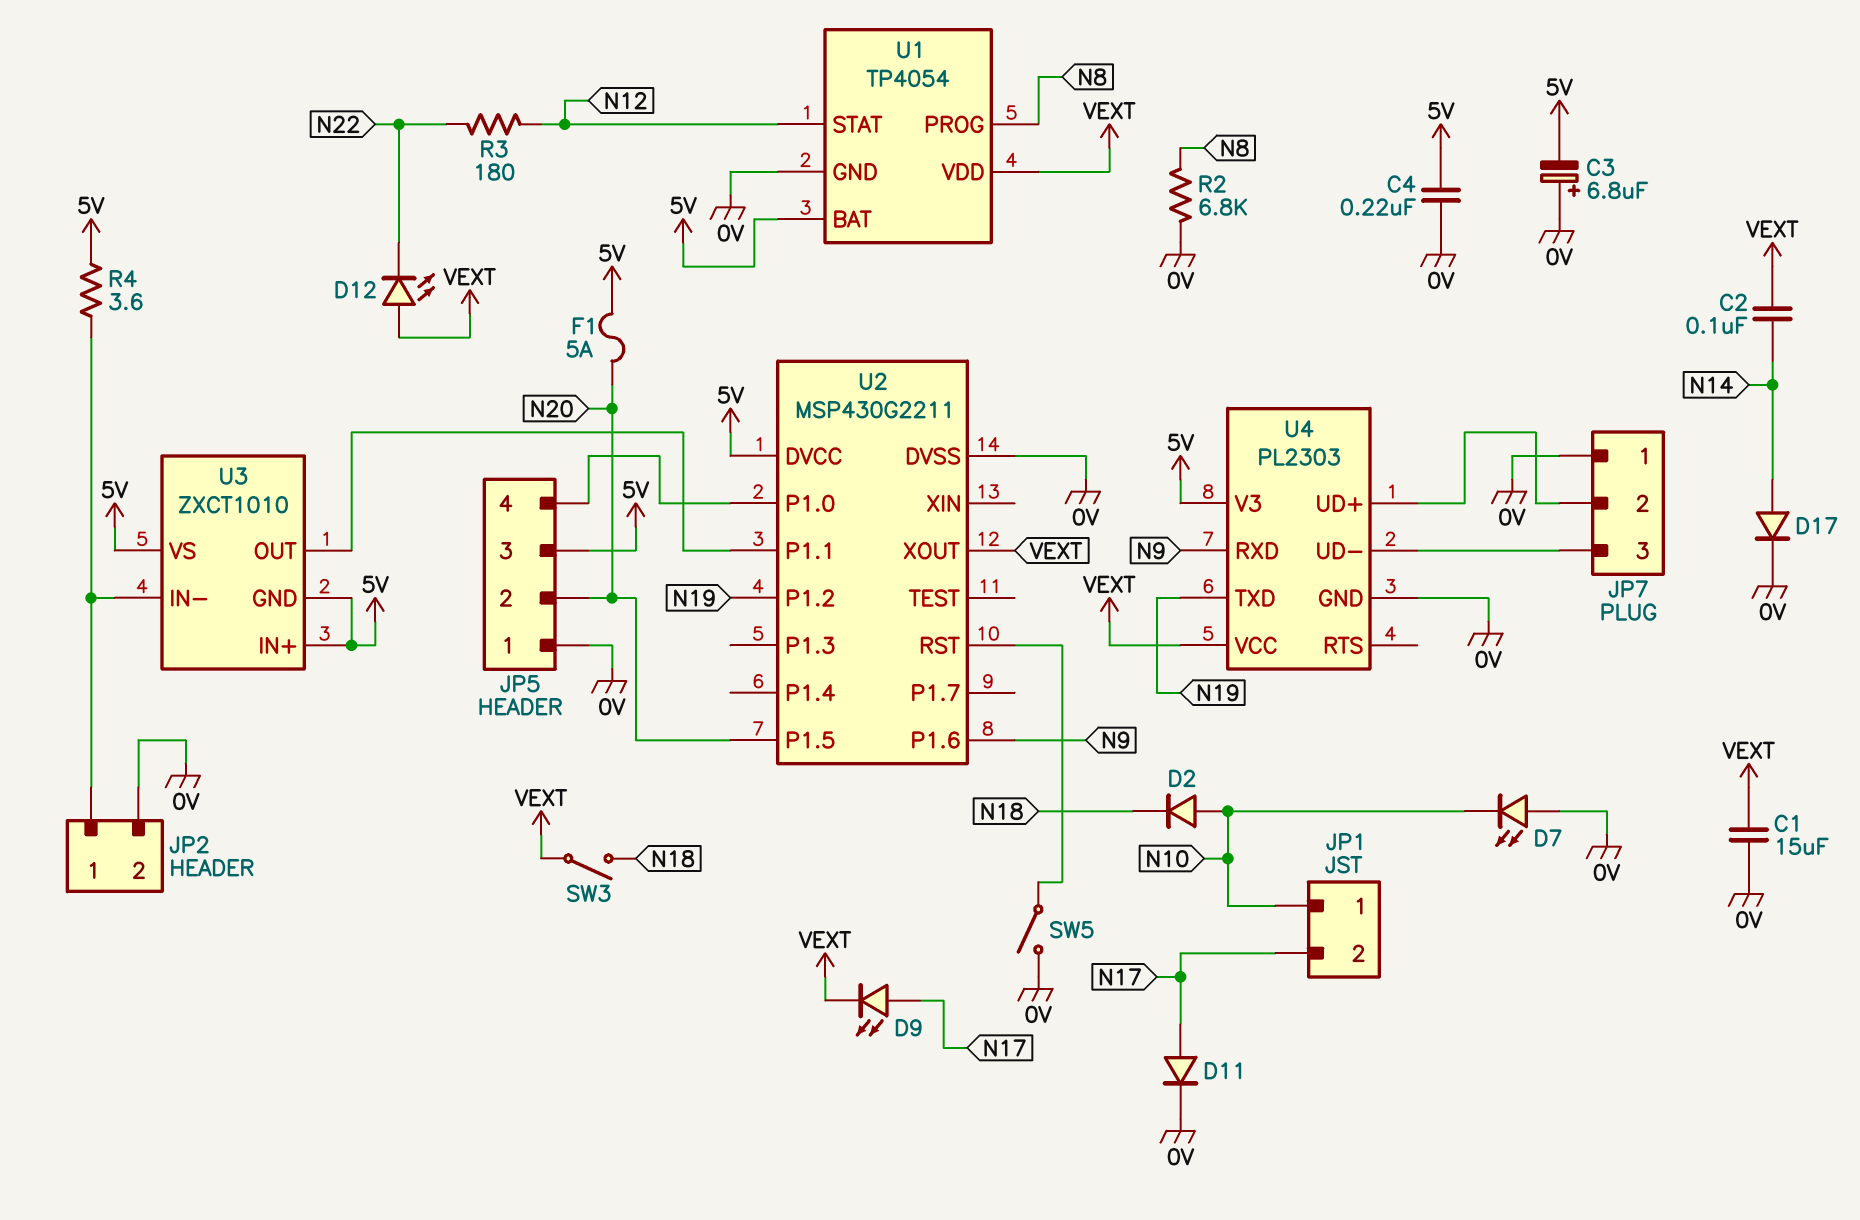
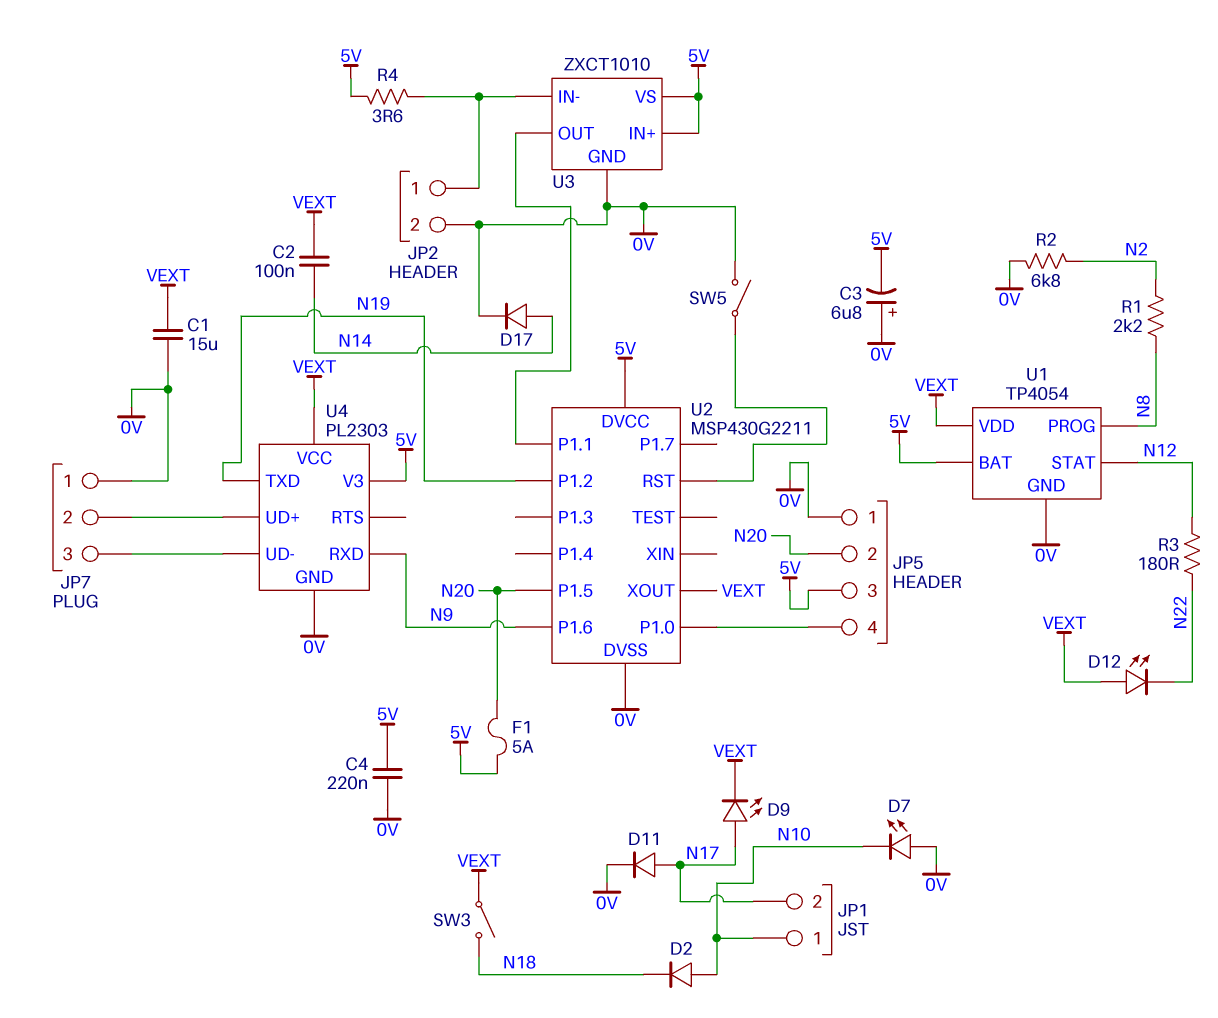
R1: none -> 2.2k (N2, N8)
R2: 6.8k (0V, N8) -> 6.8k (0V, N2)
U3 pin GND: 5V -> 0V

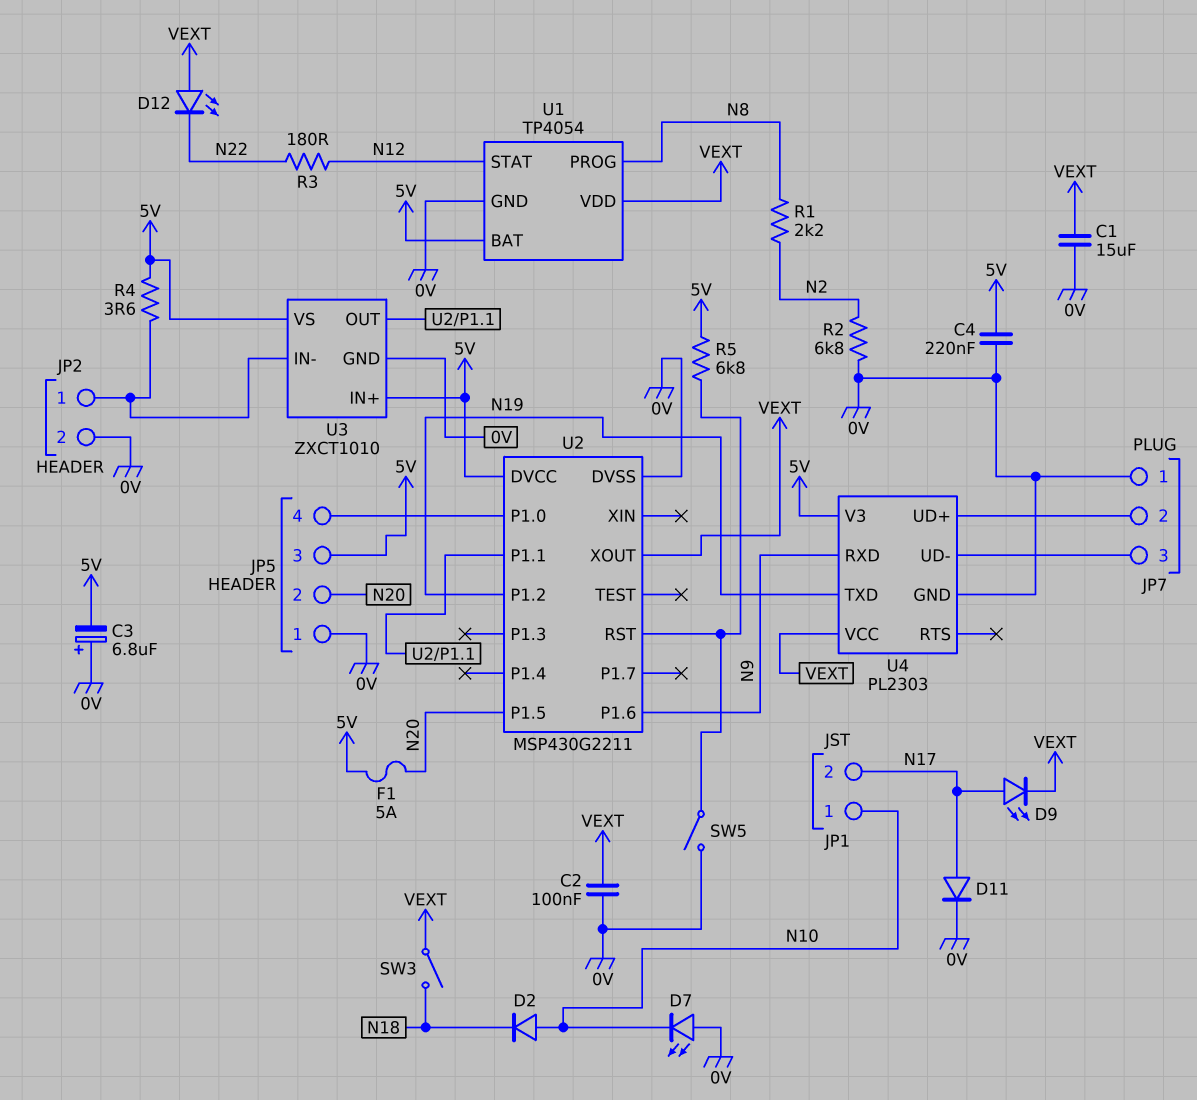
C2: 100nF (N14, VEXT) -> 100nF (0V, VEXT)
D17: diode (A N14, K 0V) -> none
R5: none -> 6.8k (5V, U2/RST)

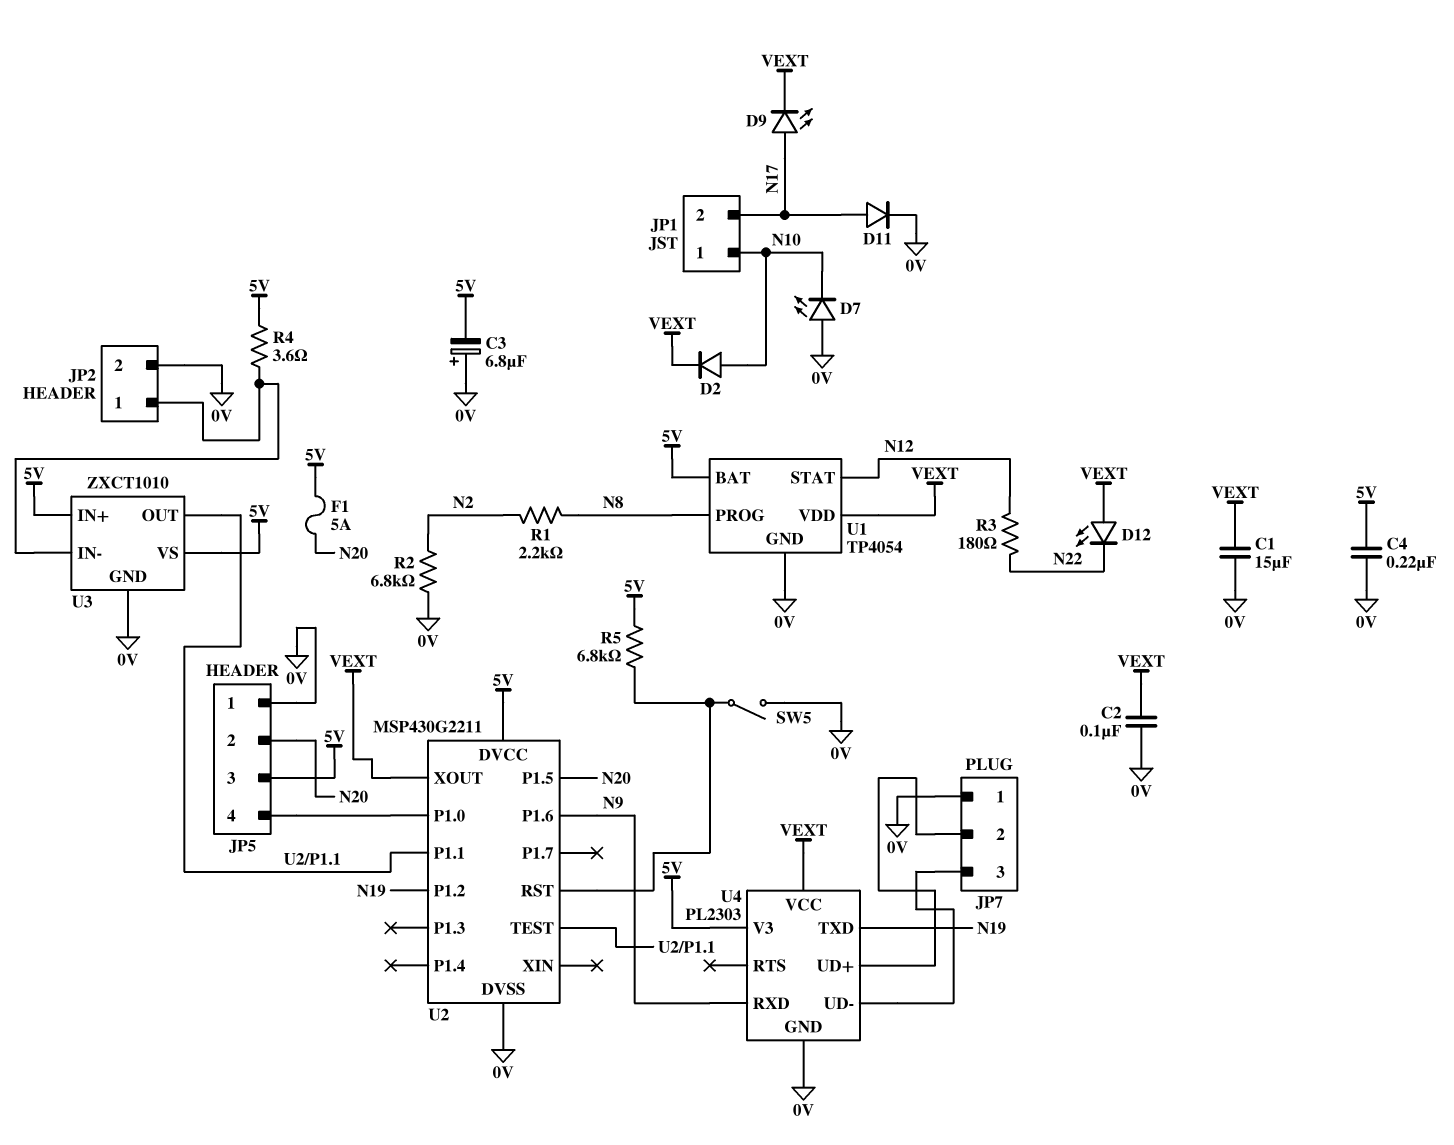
D2: diode (A N10, K N18) -> diode (A N10, K VEXT)
SW3: switch (N18, VEXT) -> none
U2 pin TEST: none -> U2/P1.1

